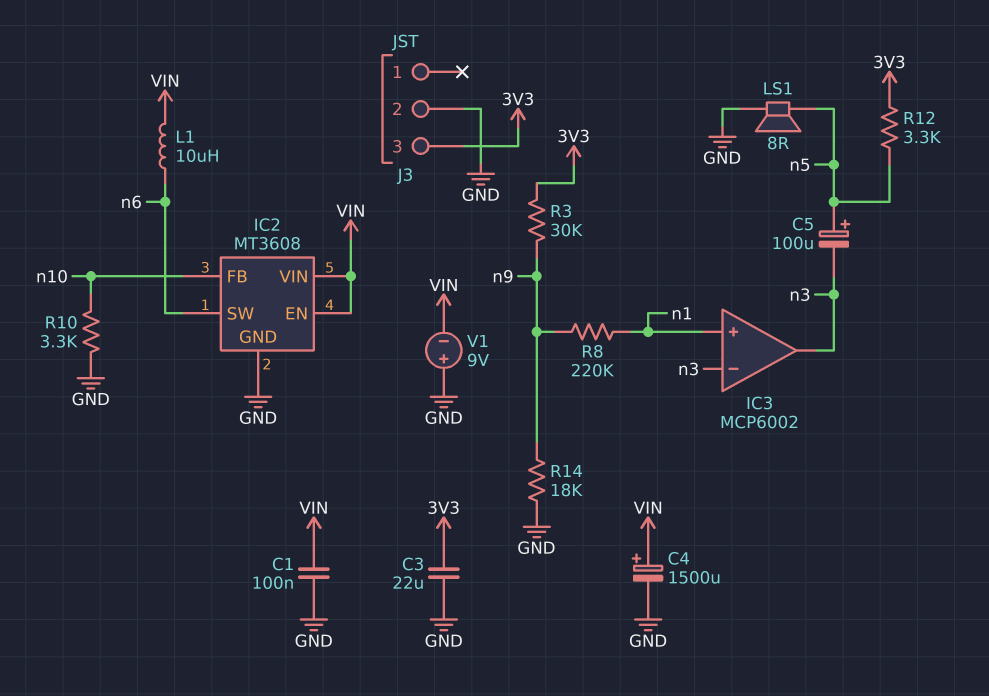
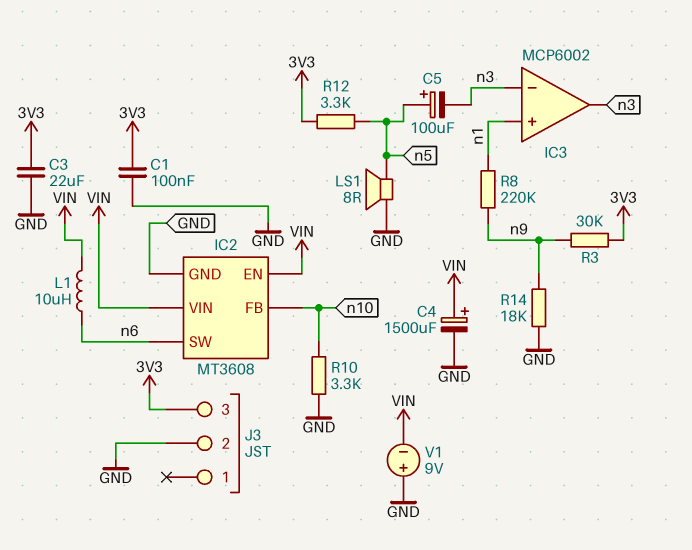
C1: 100nF (GND, VIN) -> 100nF (3V3, GND)

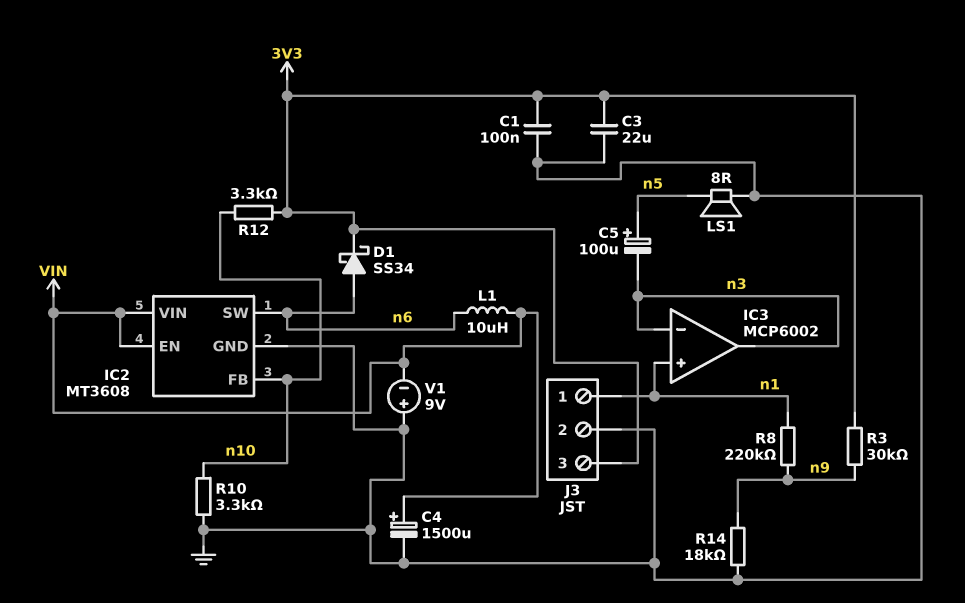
D1: none -> schottky SS34 (A n6, K 3V3)
J3 pin 1: none -> n1
R12: 3.3k (3V3, n5) -> 3.3k (3V3, n10)

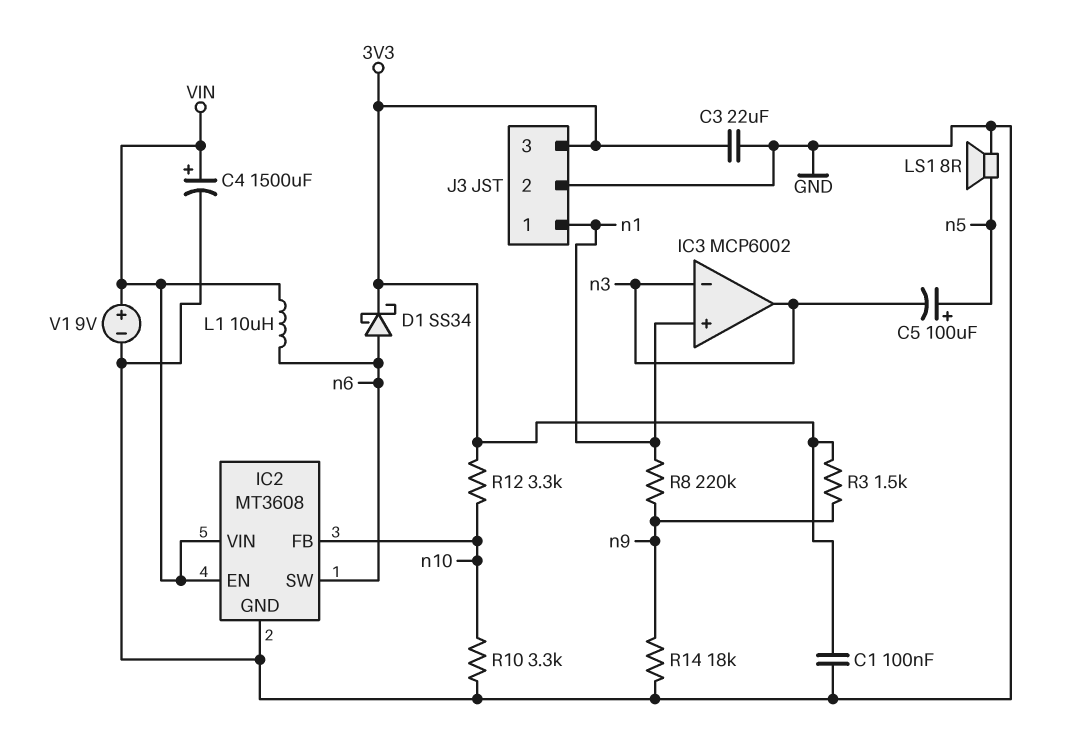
R3: 30k (3V3, n9) -> 1.5k (3V3, n9)
V1: 9V (plus GND, minus VIN) -> 9V (plus VIN, minus GND)

